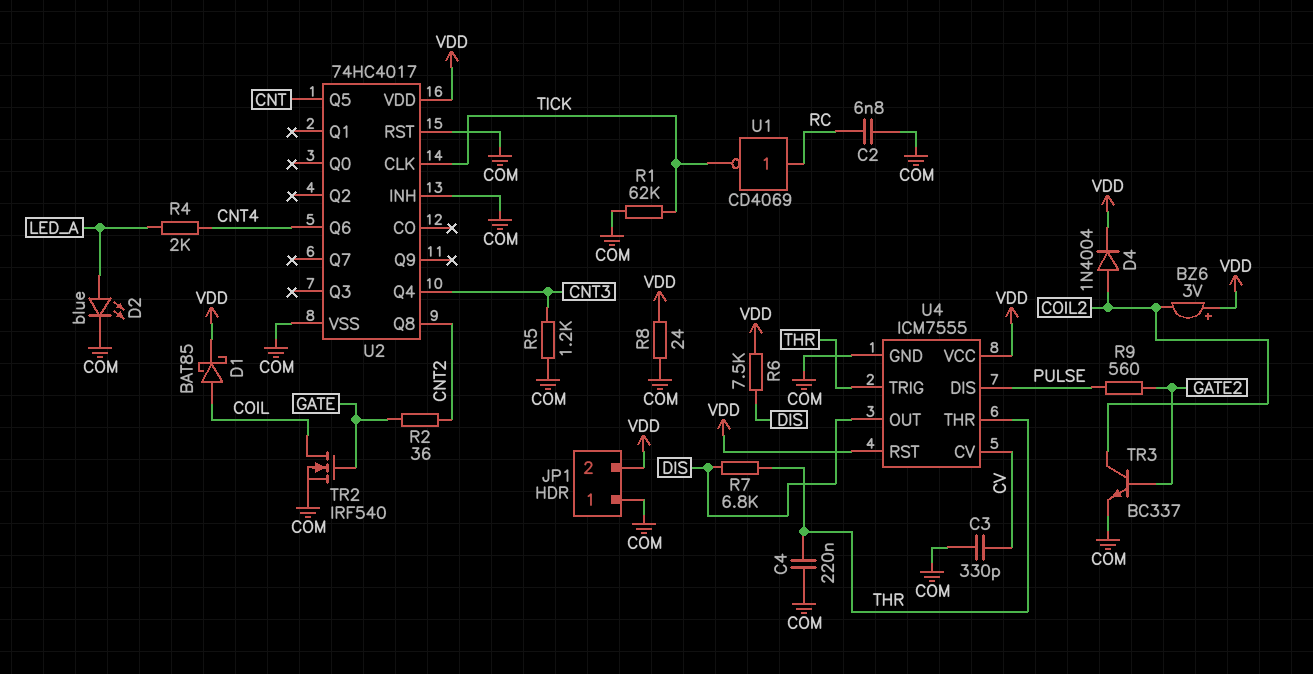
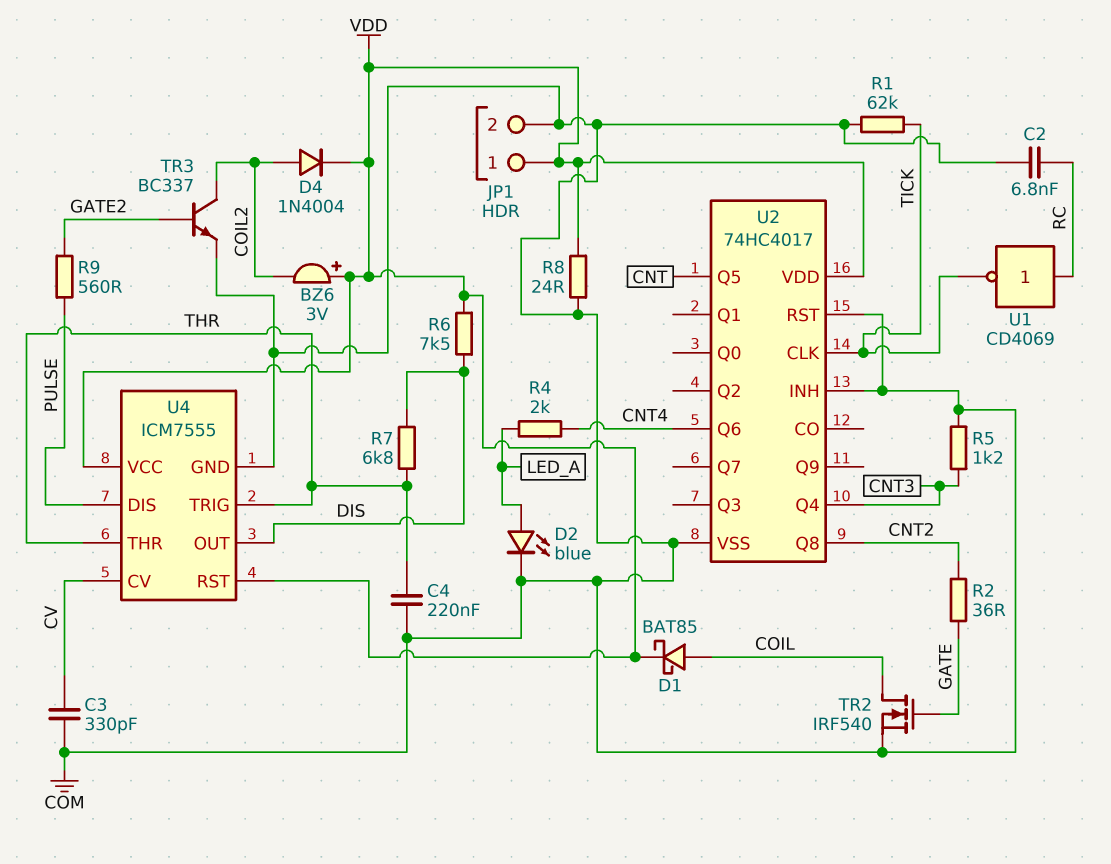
JP1 pin 1: COM -> VDD
JP1 pin 2: VDD -> COM

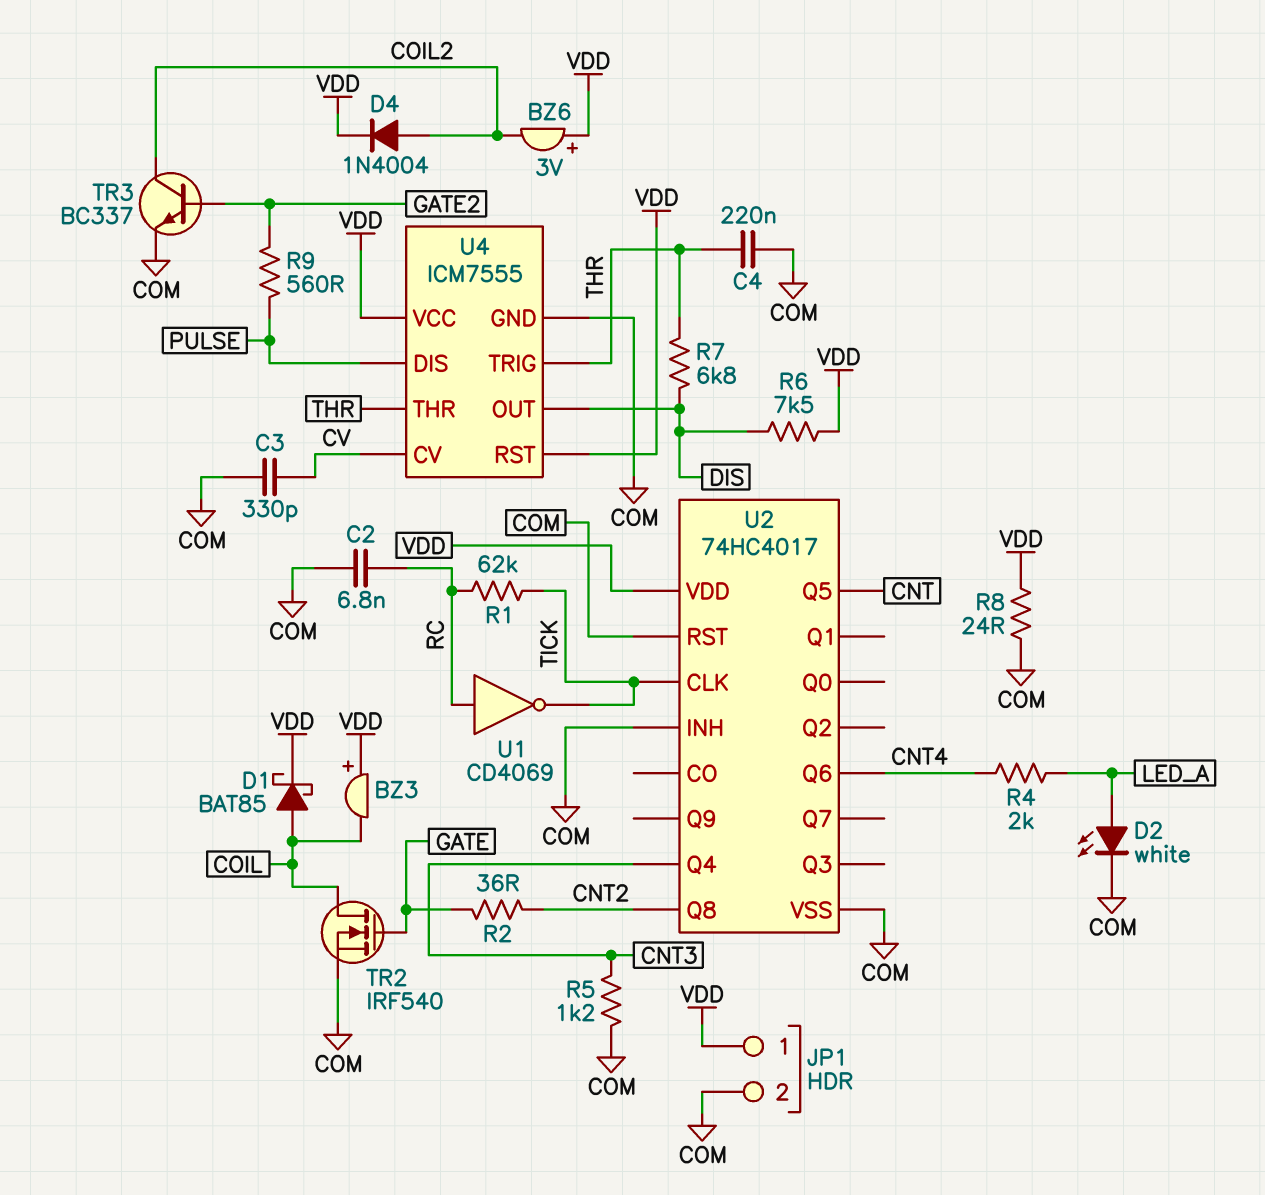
BZ3: none -> buzzer (plus VDD, minus COIL)
D2: LED blue (A LED_A, K COM) -> LED white (A LED_A, K COM)
R1: 62k (COM, TICK) -> 62k (RC, TICK)

